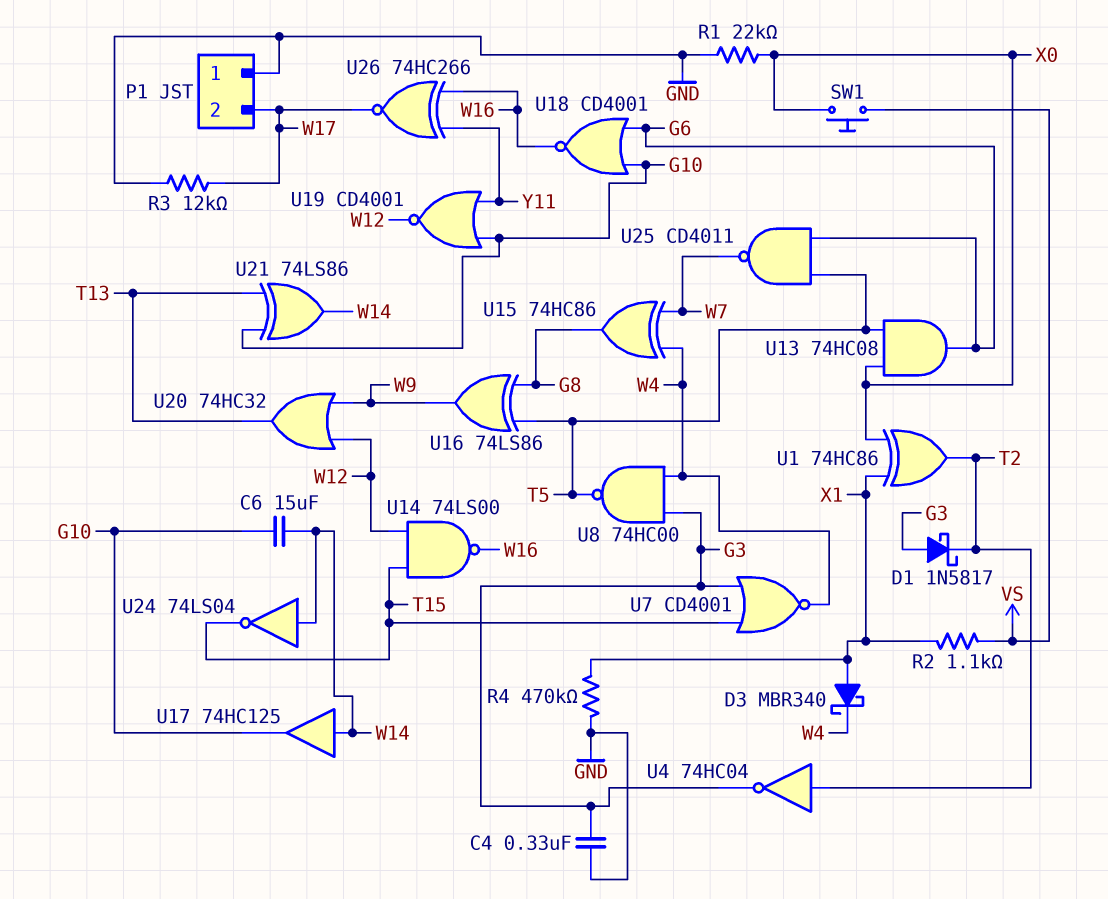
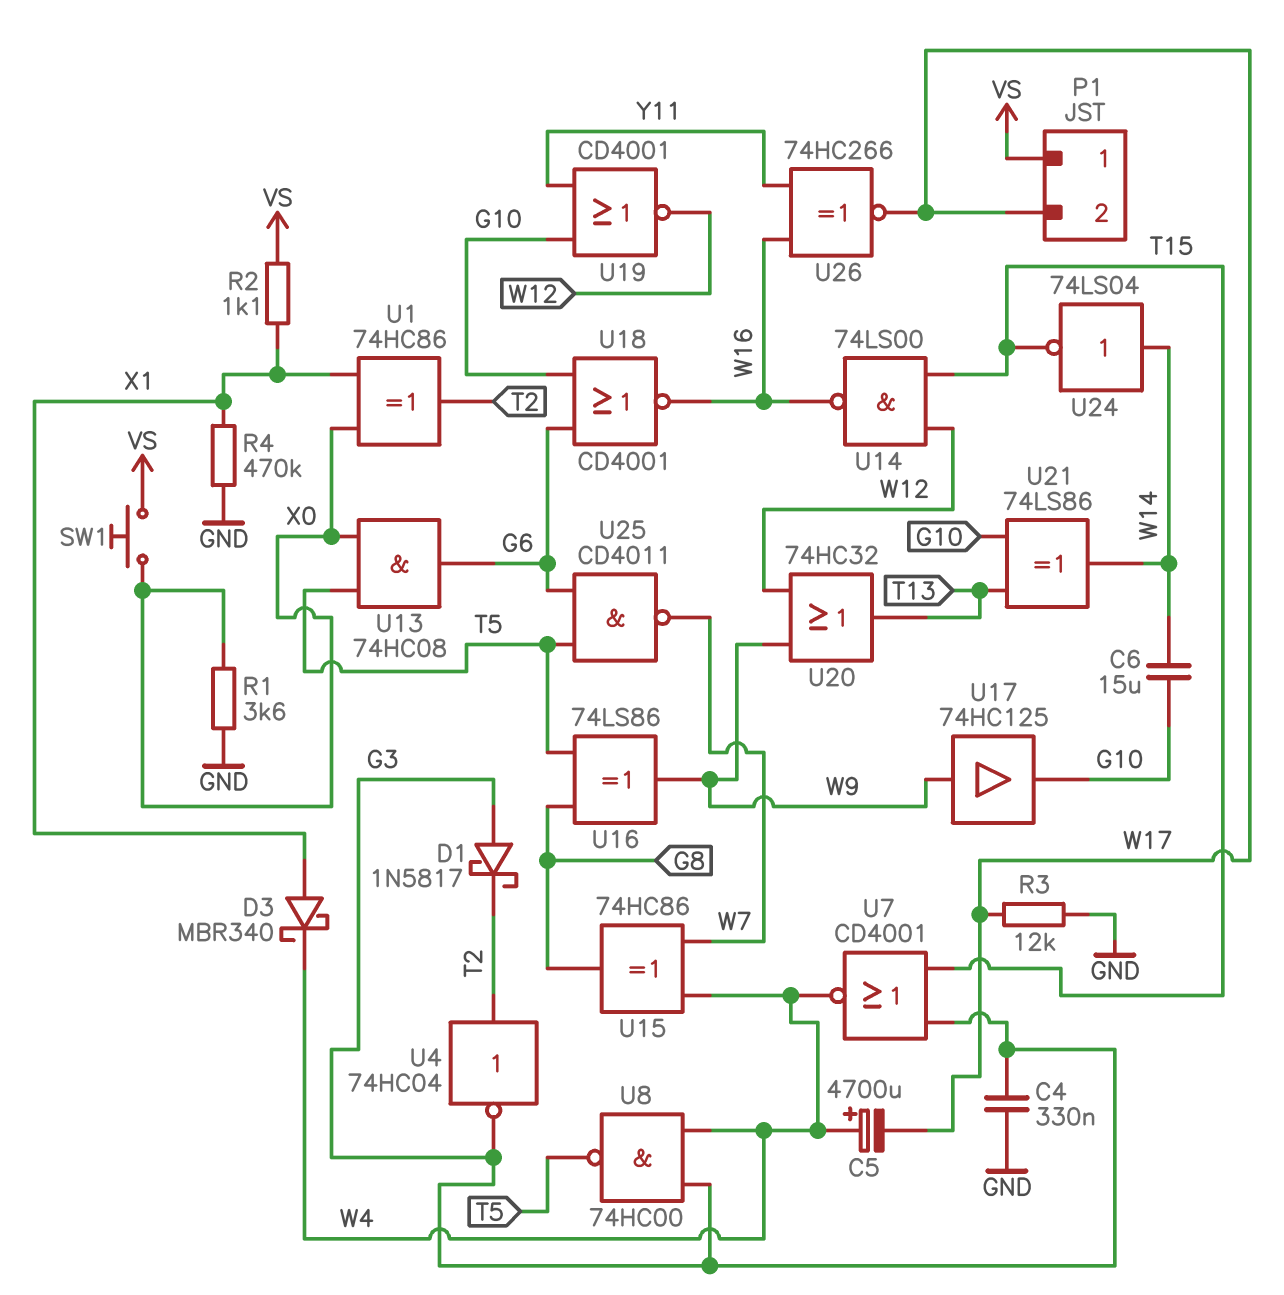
C5: none -> 4700uF (plus W4, minus W17)
P1 pin 1: GND -> VS
R1: 22k (GND, X0) -> 3.6k (GND, X0)
U17: buffer 74HC125 (in W14, out G10) -> buffer 74HC125 (in W9, out G10)

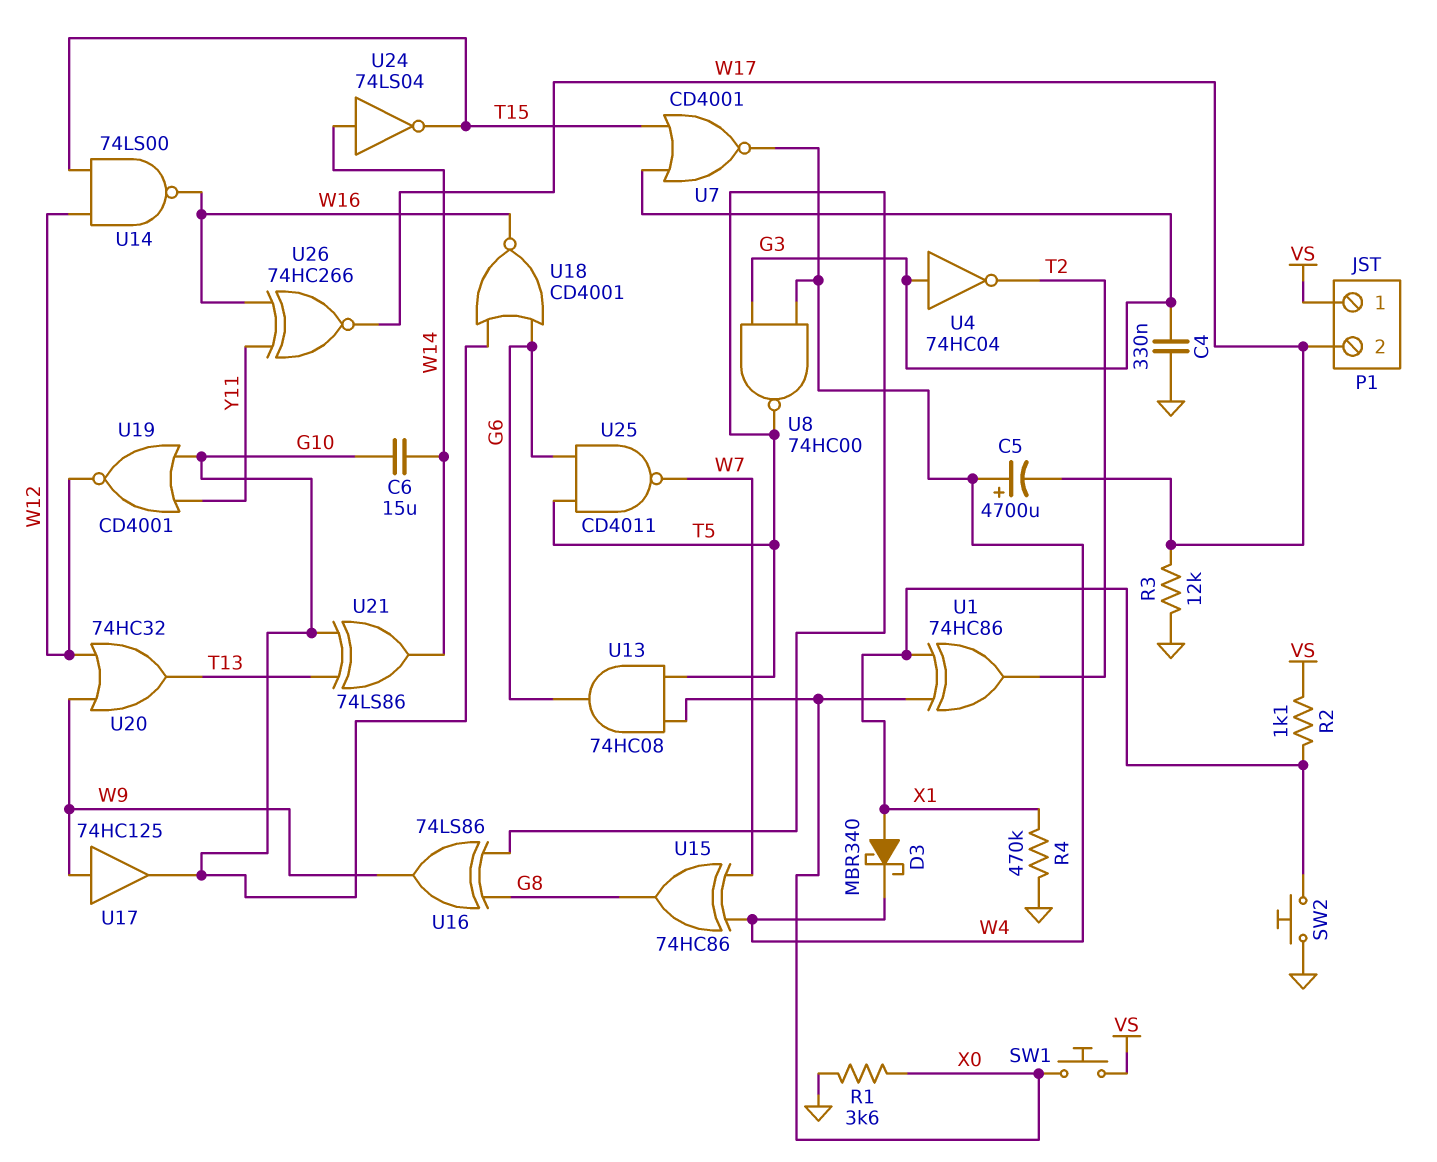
D1: schottky 1N5817 (A G3, K T2) -> none
SW2: none -> button (GND, X1)
U4: NOT 74HC04 (in T2, out G3) -> NOT 74HC04 (in G3, out T2)

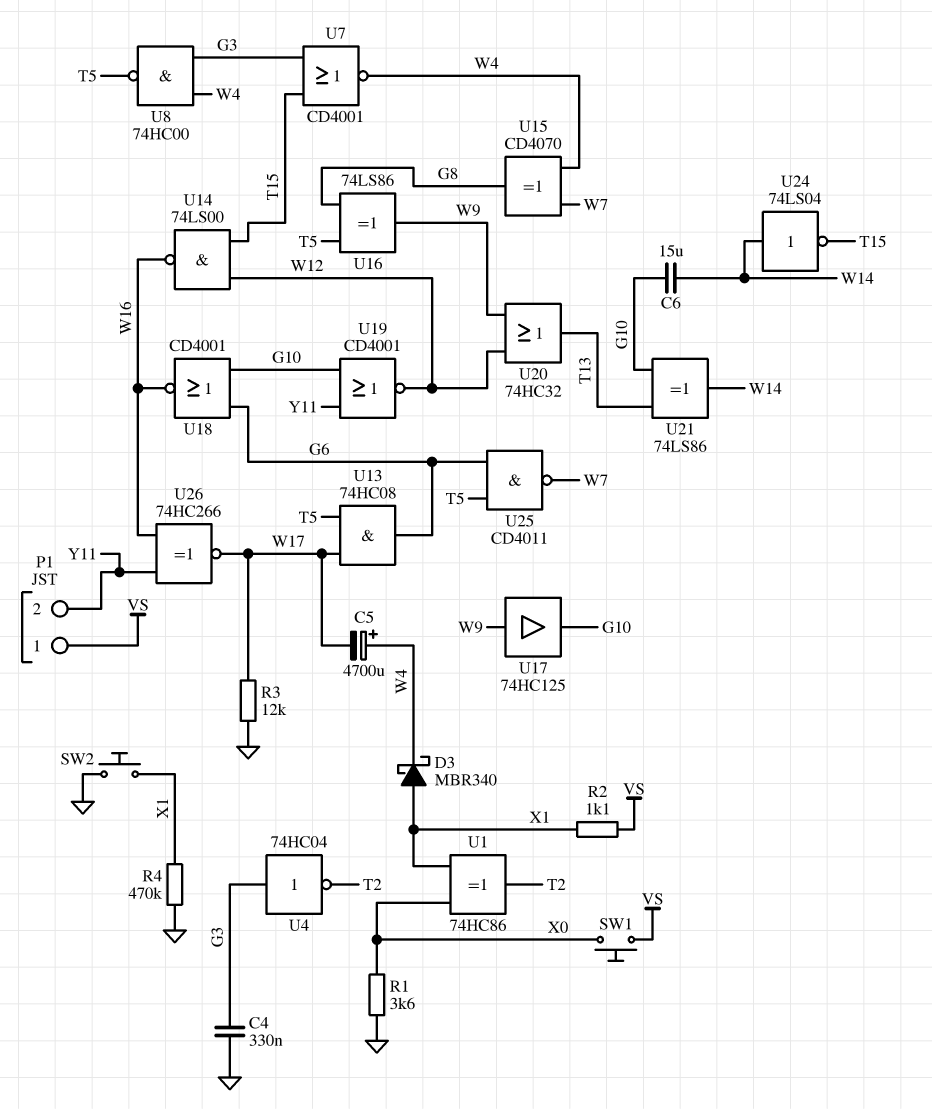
P1 pin 2: W17 -> Y11
U13: AND 74HC08 (in T5, in X0, out G6) -> AND 74HC08 (in T5, in W17, out G6)
U15: XOR 74HC86 (in W4, in W7, out G8) -> XOR CD4070 (in W4, in W7, out G8)

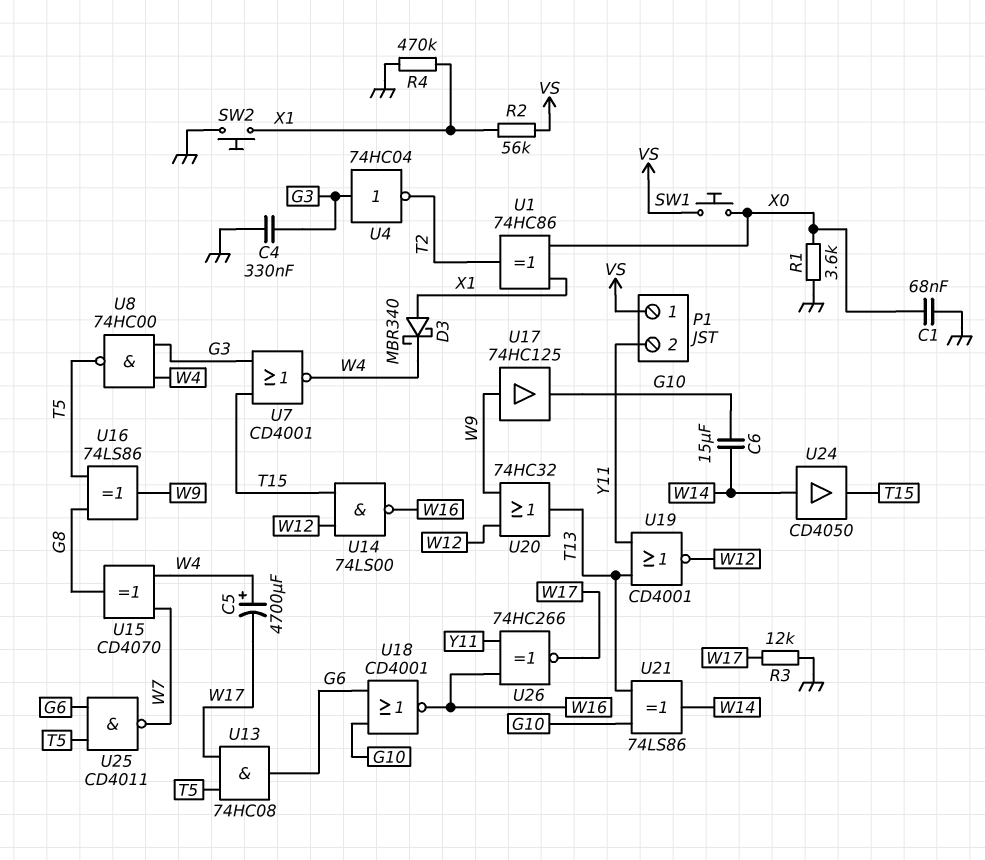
C1: none -> 68nF (GND, X0)
R2: 1.1k (VS, X1) -> 56k (VS, X1)
U19: NOR CD4001 (in G10, in Y11, out W12) -> NOR CD4001 (in T13, in Y11, out W12)
U24: NOT 74LS04 (in W14, out T15) -> buffer CD4050 (in W14, out T15)

